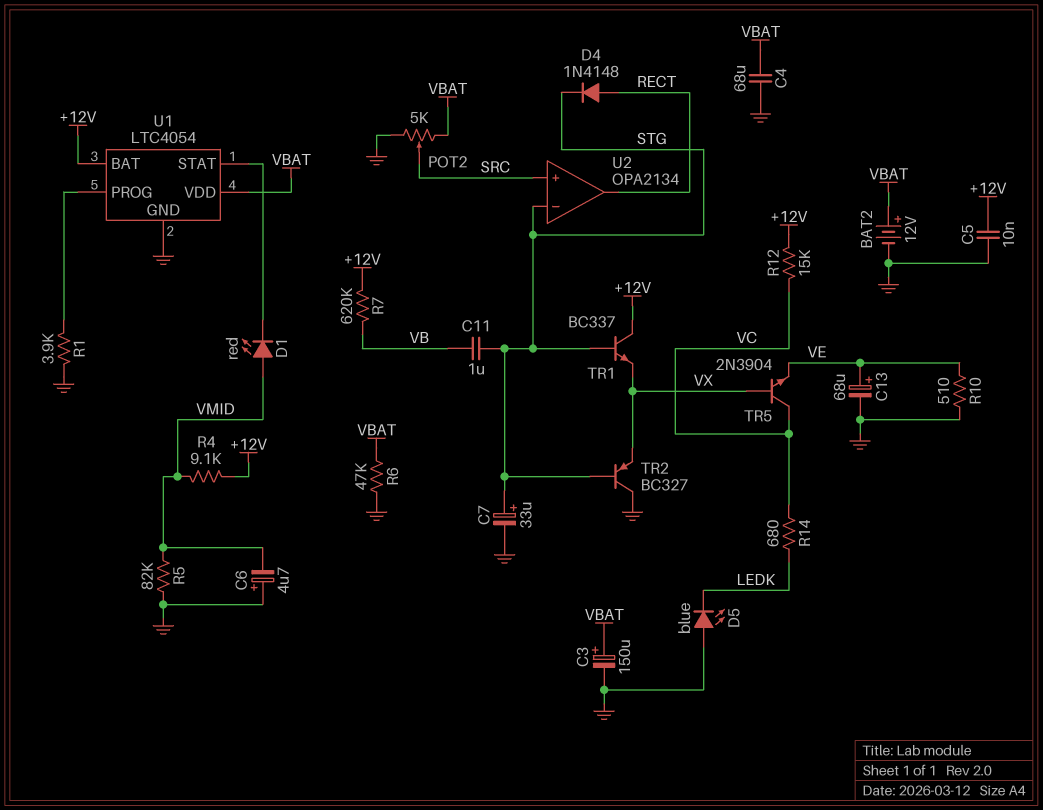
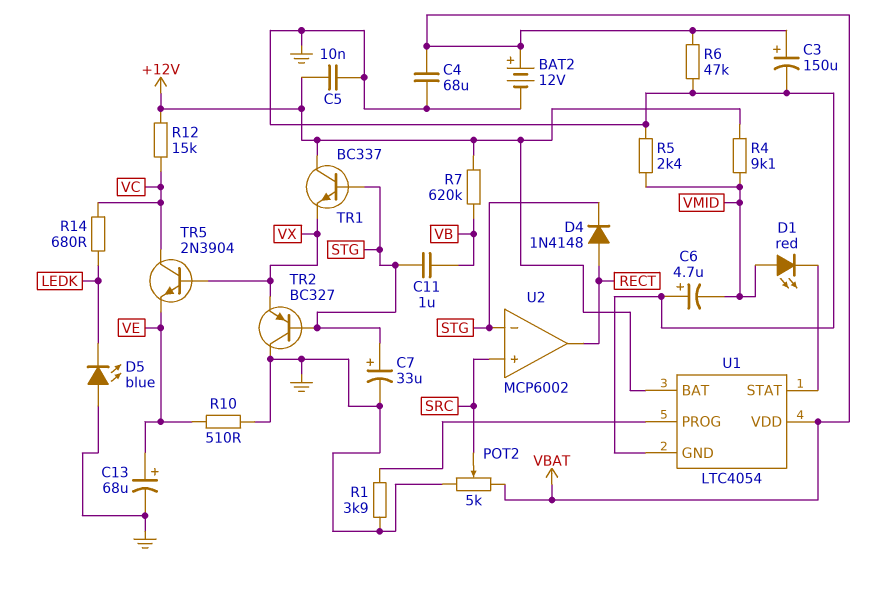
R5: 82k (GND, VMID) -> 2.4k (GND, VMID)
U2: OPA2134 -> MCP6002

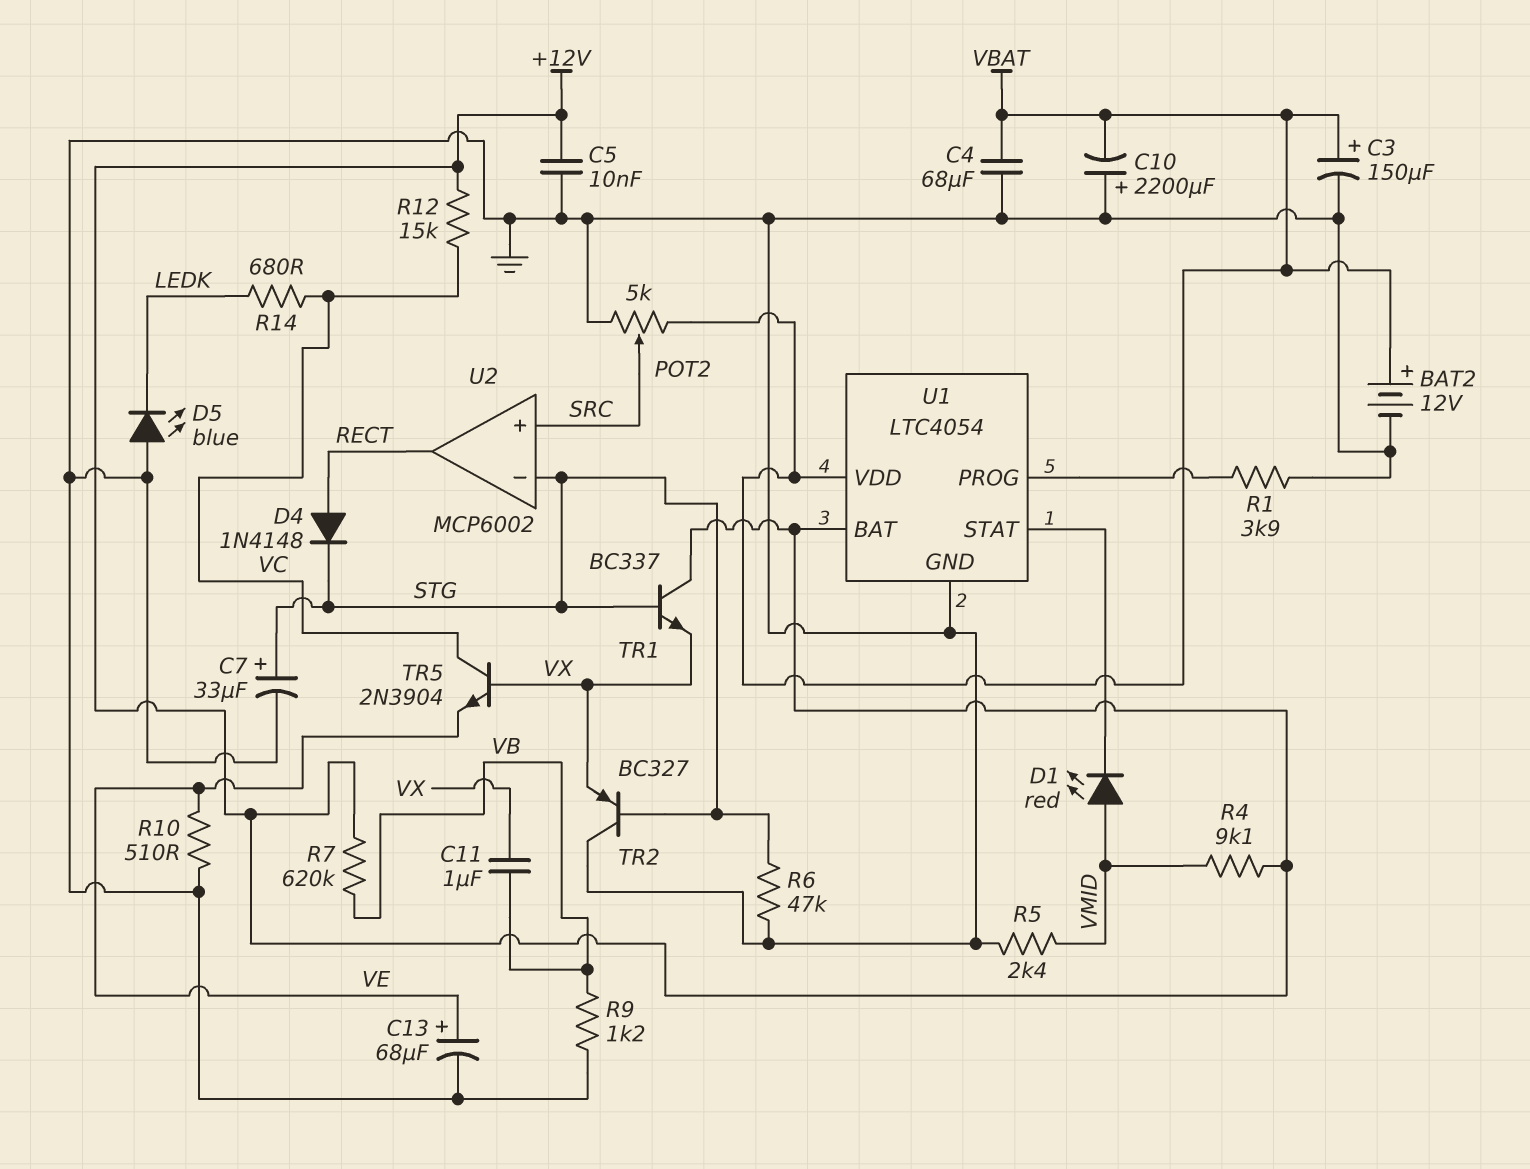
C6: 4.7uF (plus GND, minus VMID) -> none
C10: none -> 2200uF (plus GND, minus VBAT)
C11: 1uF (STG, VB) -> 1uF (VB, VX)
R6: 47k (GND, VBAT) -> 47k (GND, STG)
R9: none -> 1.2k (GND, VB)

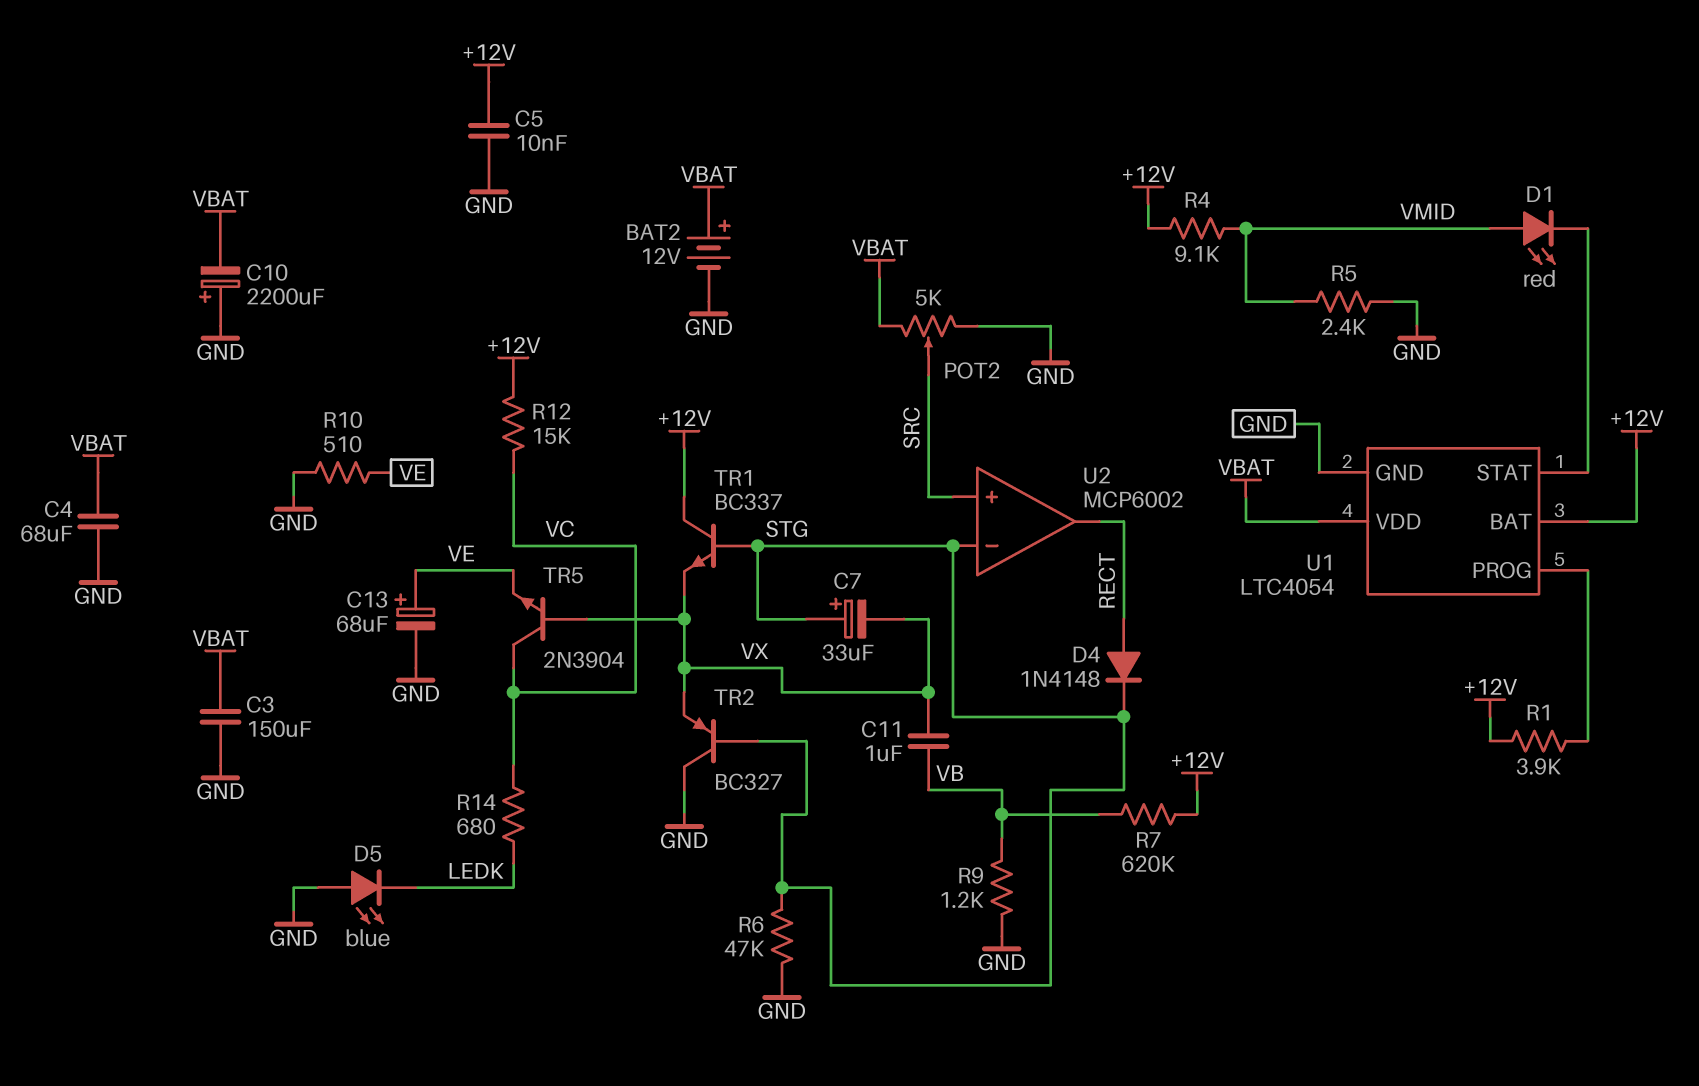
C3: 150uF (plus VBAT, minus GND) -> 150uF (GND, VBAT)
C7: 33uF (plus STG, minus GND) -> 33uF (plus STG, minus VX)
R1: 3.9k (GND, U1/PROG) -> 3.9k (+12V, U1/PROG)

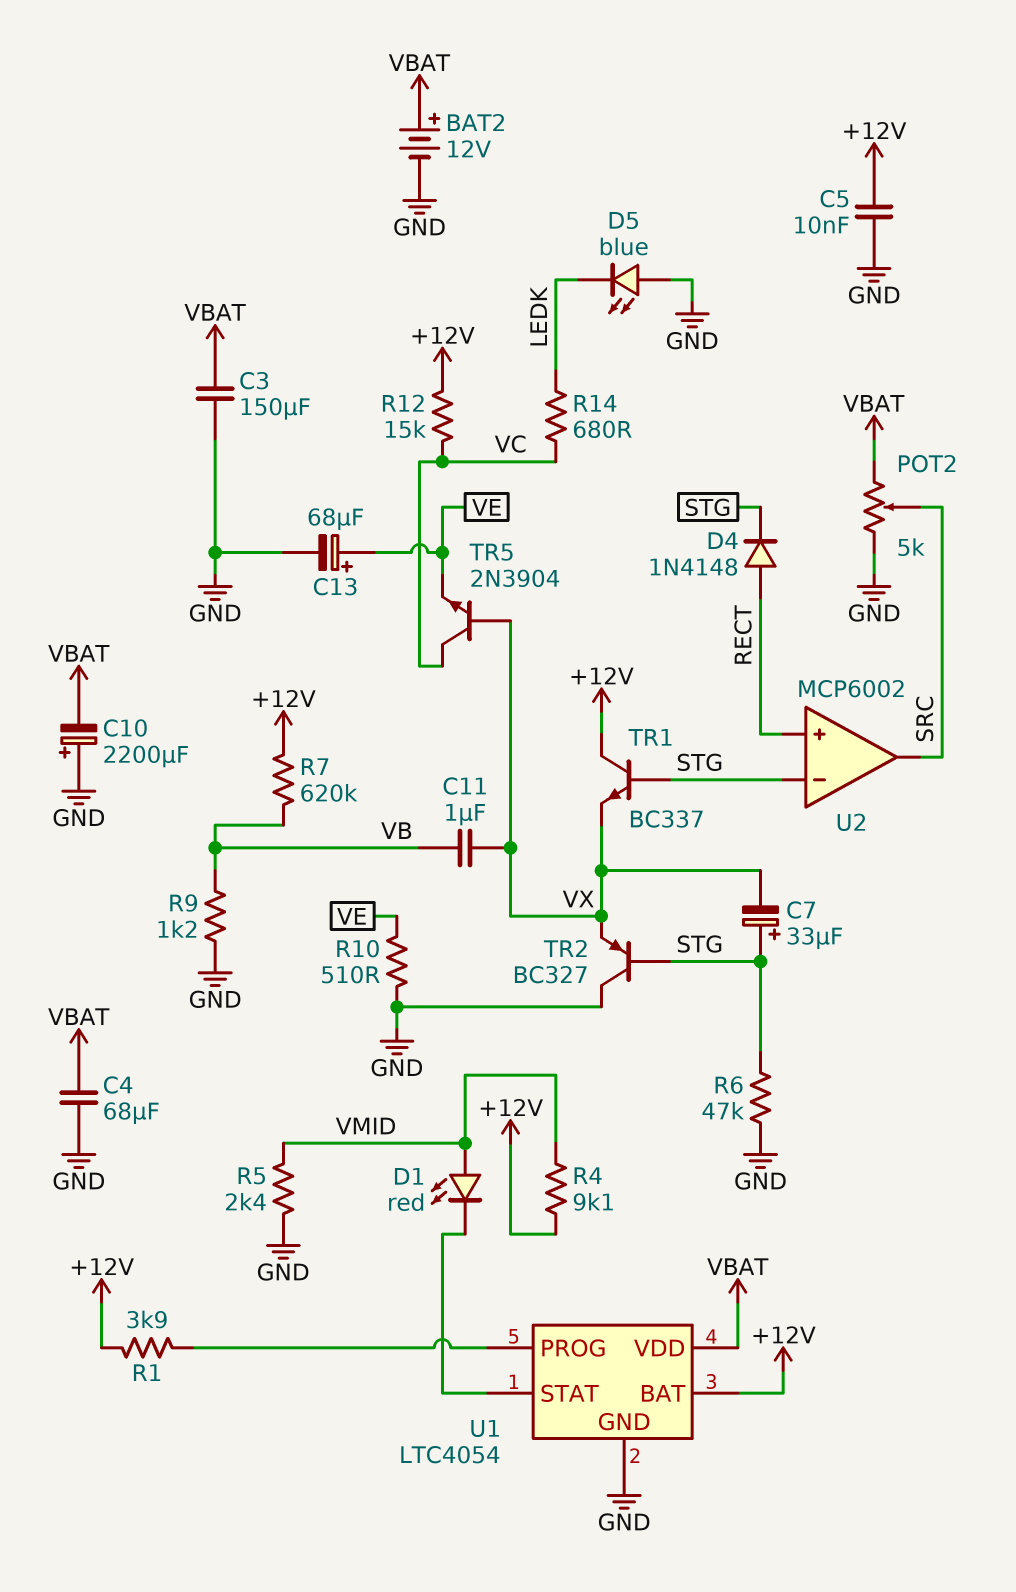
U2 pin in+: SRC -> RECT
U2 pin out: RECT -> SRC

